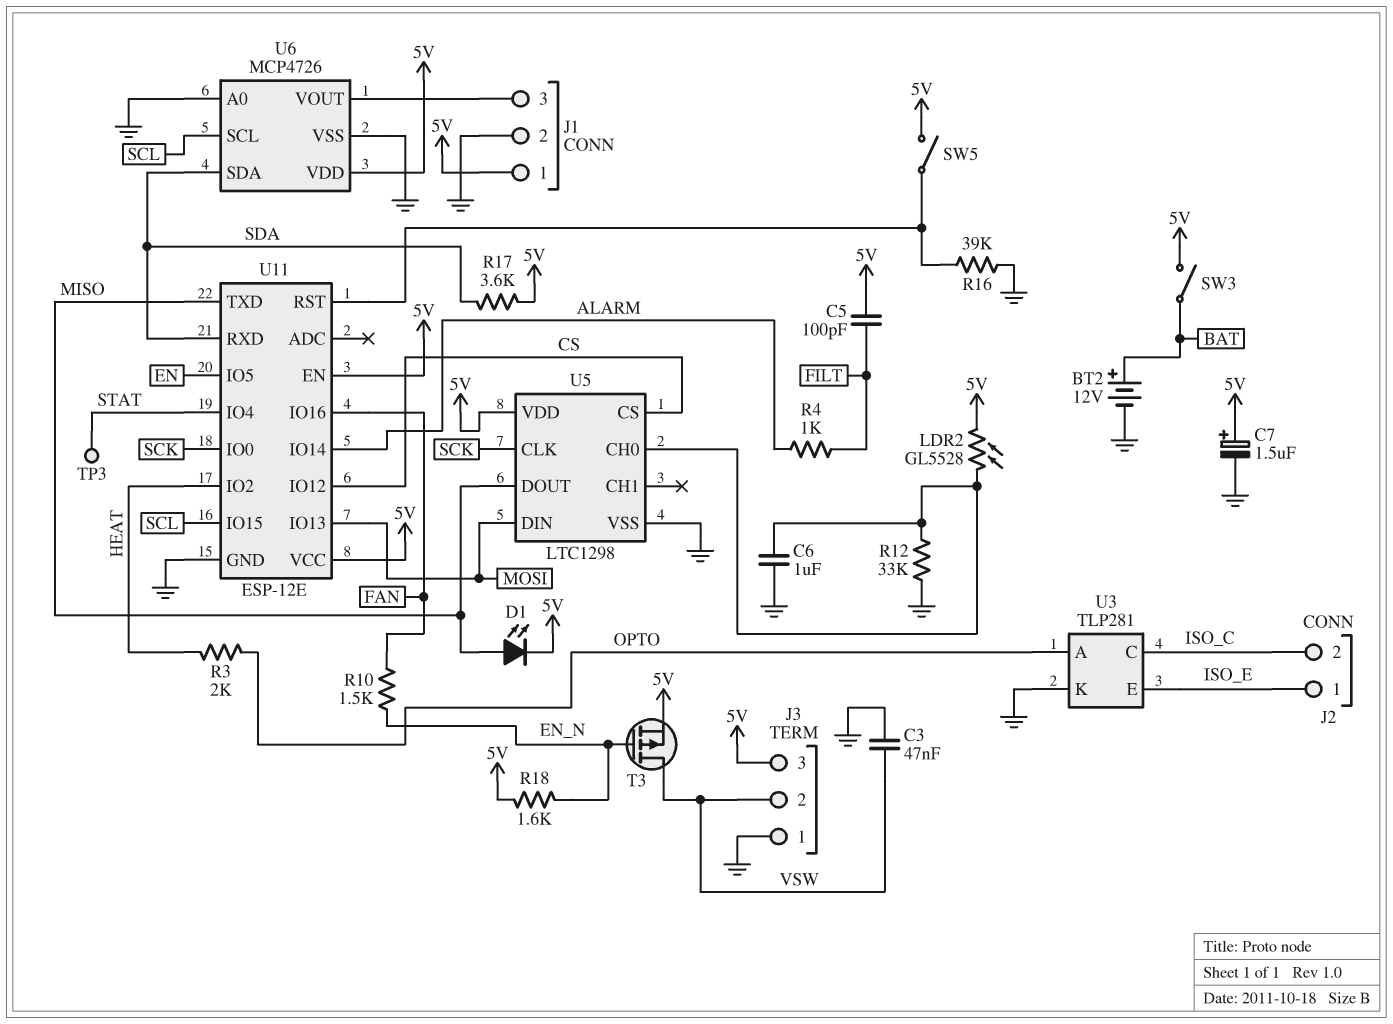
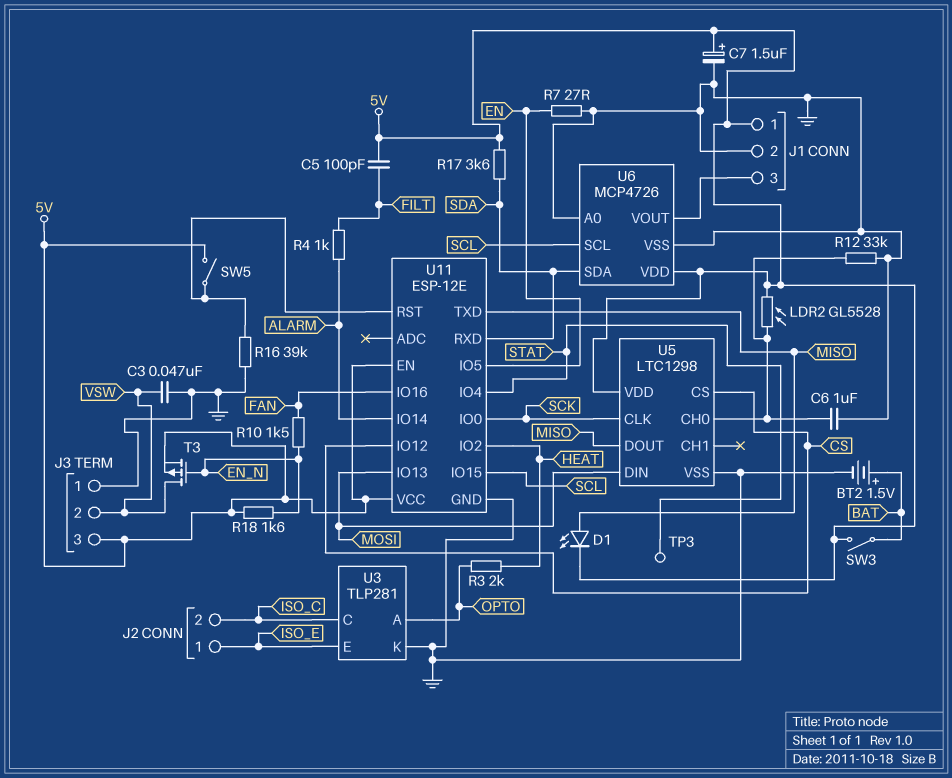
BT2: 12V (plus BAT, minus GND) -> 1.5V (plus BAT, minus GND)
R7: none -> 27 (EN, GND)

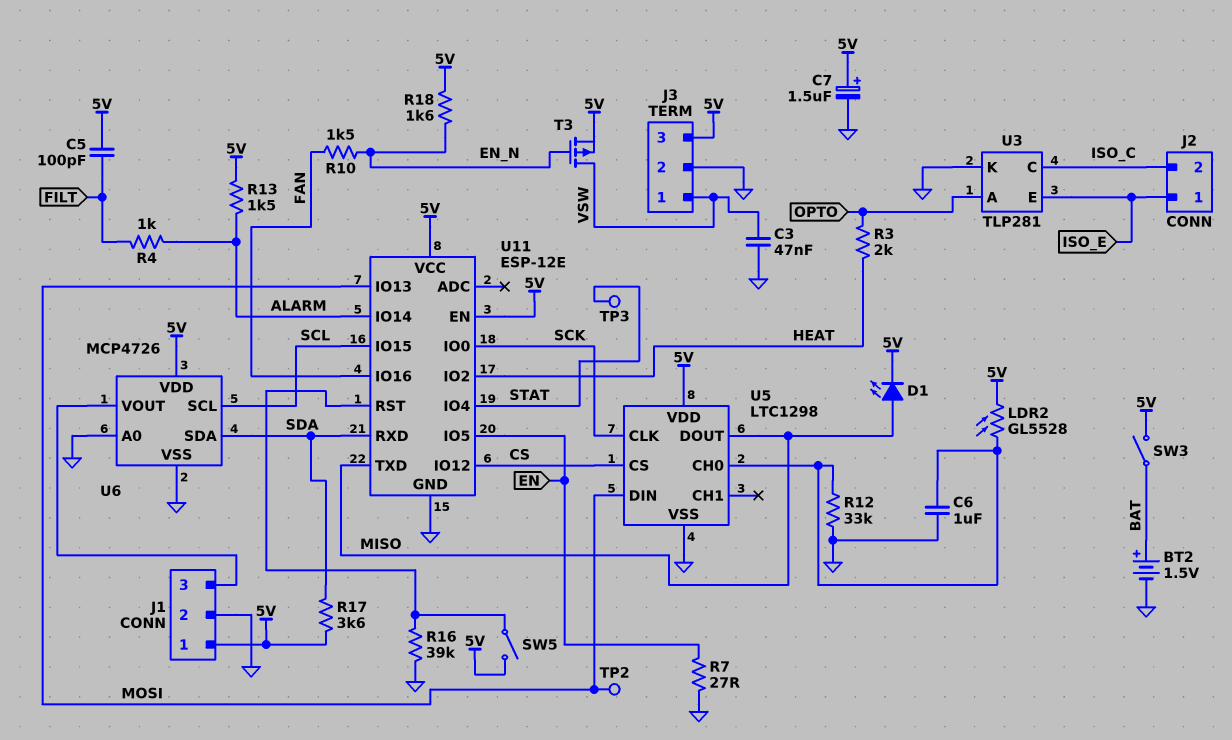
J3 pin 1: GND -> VSW
J3 pin 2: VSW -> GND
R13: none -> 1.5k (5V, ALARM)
TP2: none -> test point (MOSI)

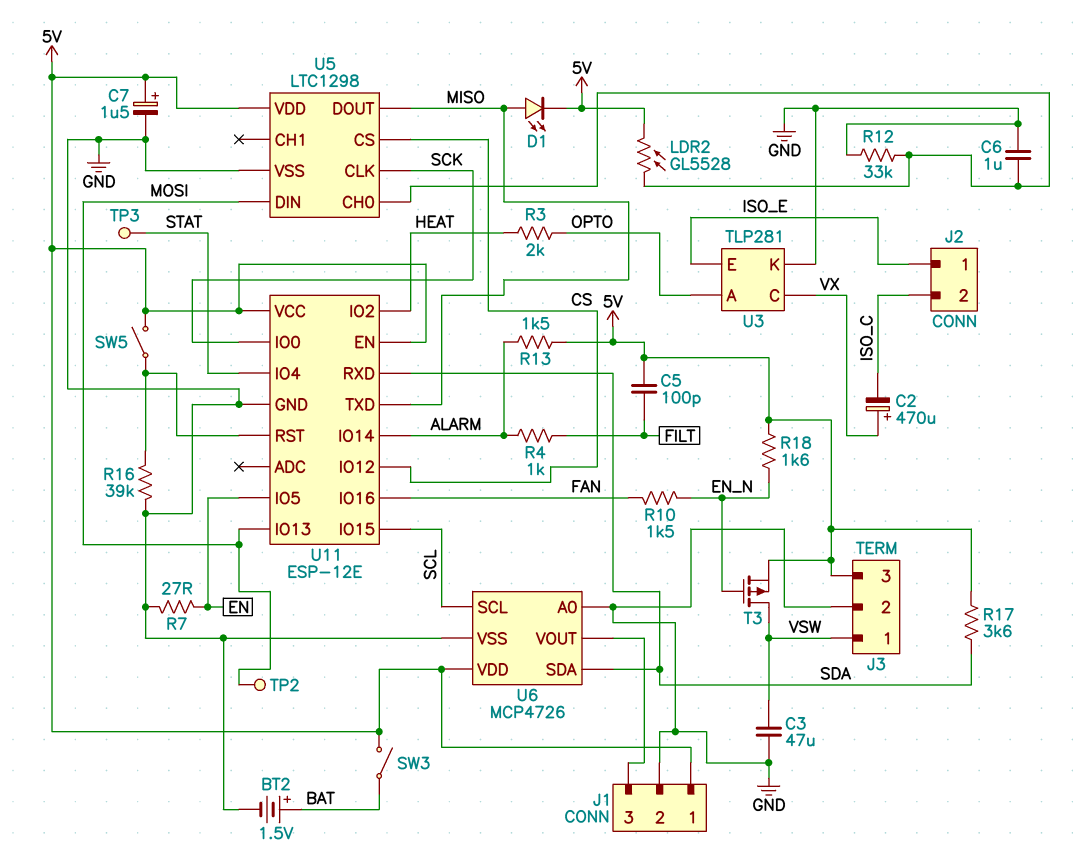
C2: none -> 470uF (plus VX, minus ISO_C)
C3: 47nF (GND, VSW) -> 47uF (GND, VSW)
U3 pin C: ISO_C -> VX

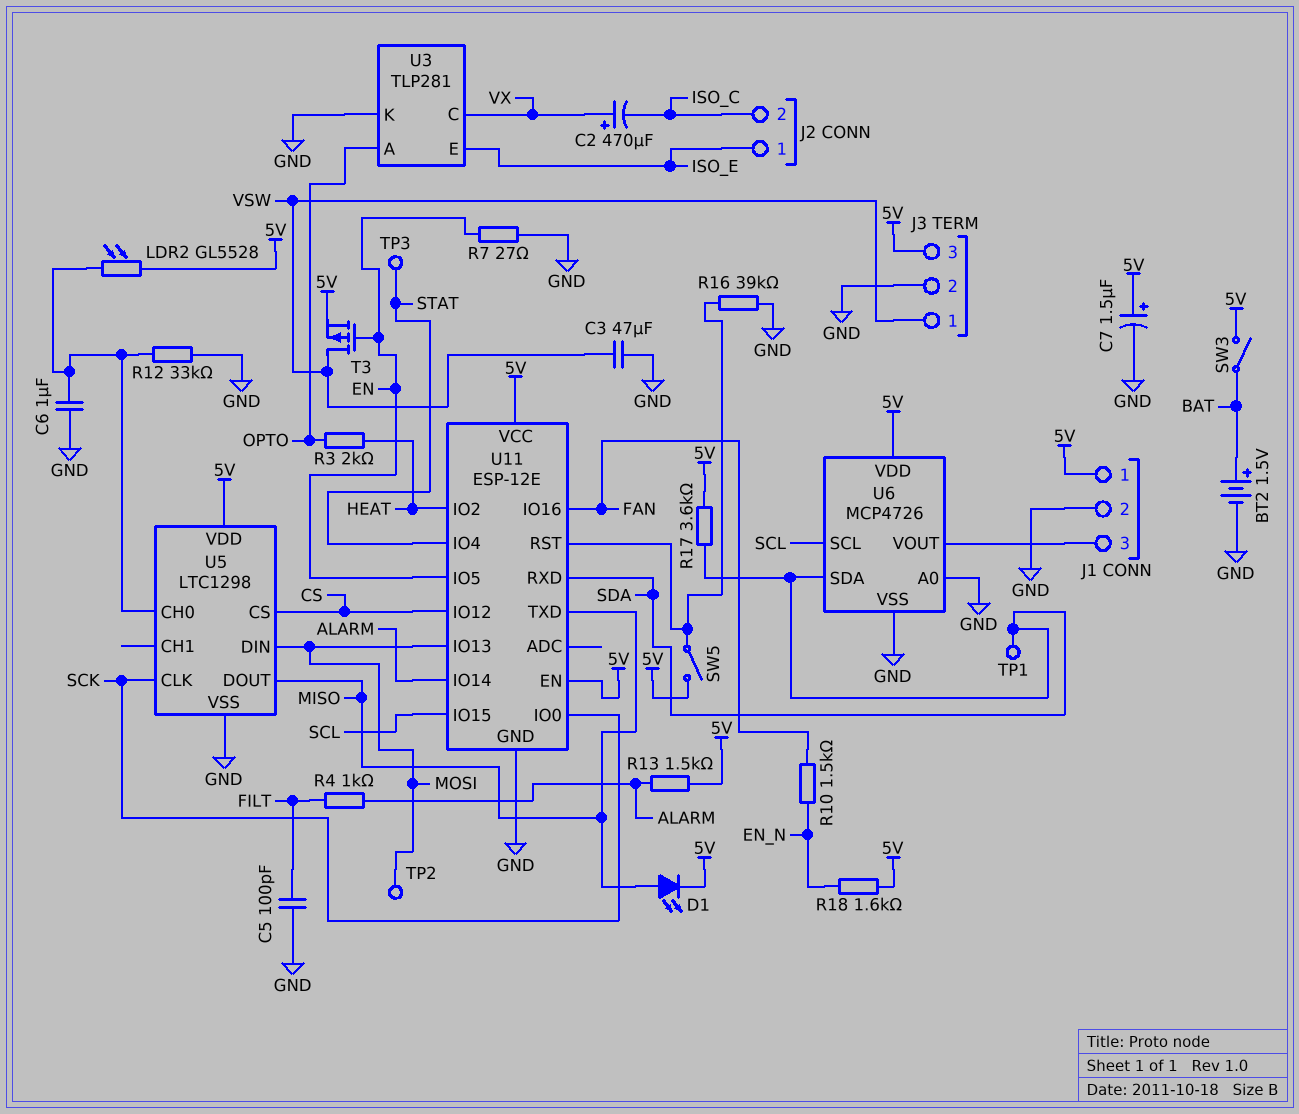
C5: 100pF (5V, FILT) -> 100pF (FILT, GND)
T3: PMOS (G EN_N, D VSW, S 5V) -> PMOS (G EN, D VSW, S 5V)
TP1: none -> test point (SDA)

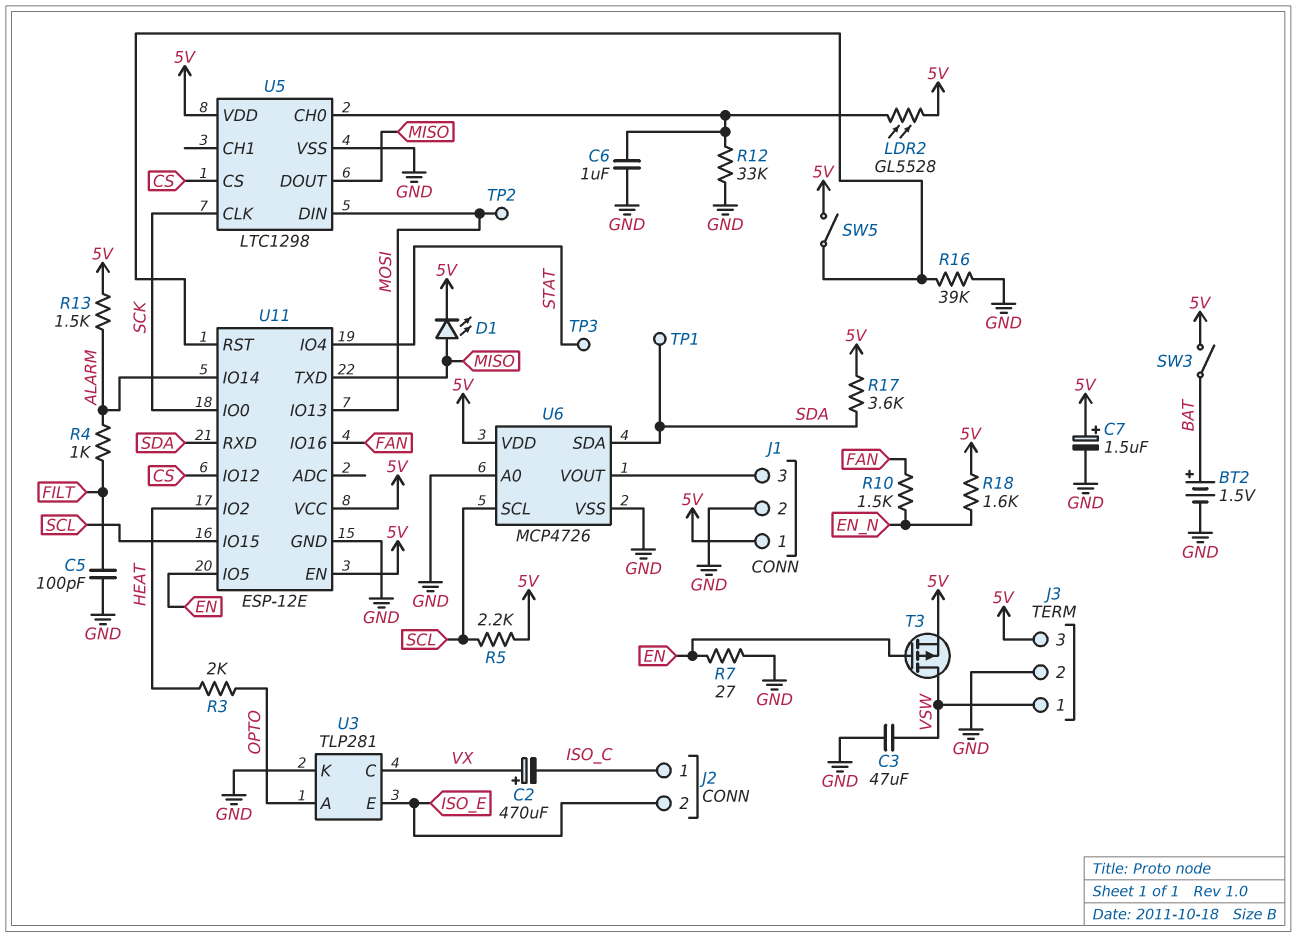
J2 pin 1: ISO_E -> ISO_C
J2 pin 2: ISO_C -> ISO_E
R5: none -> 2.2k (5V, SCL)

